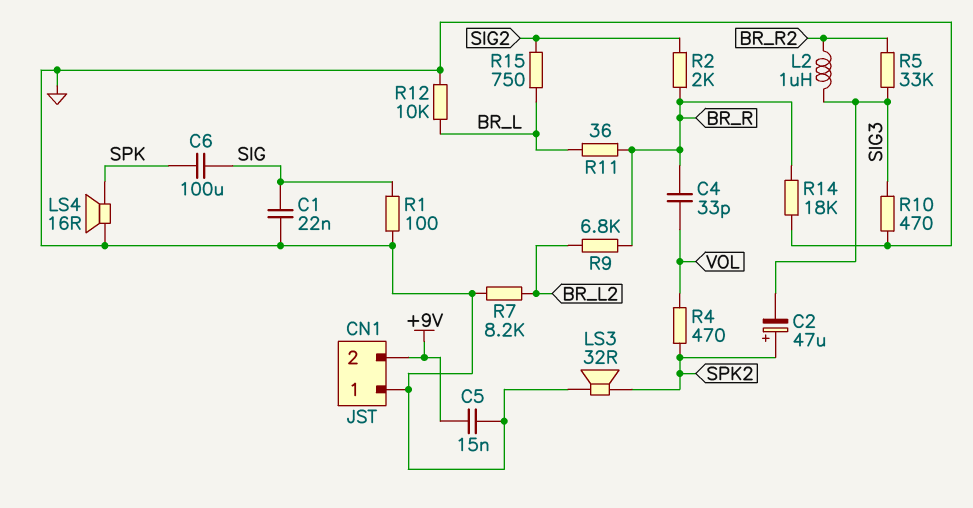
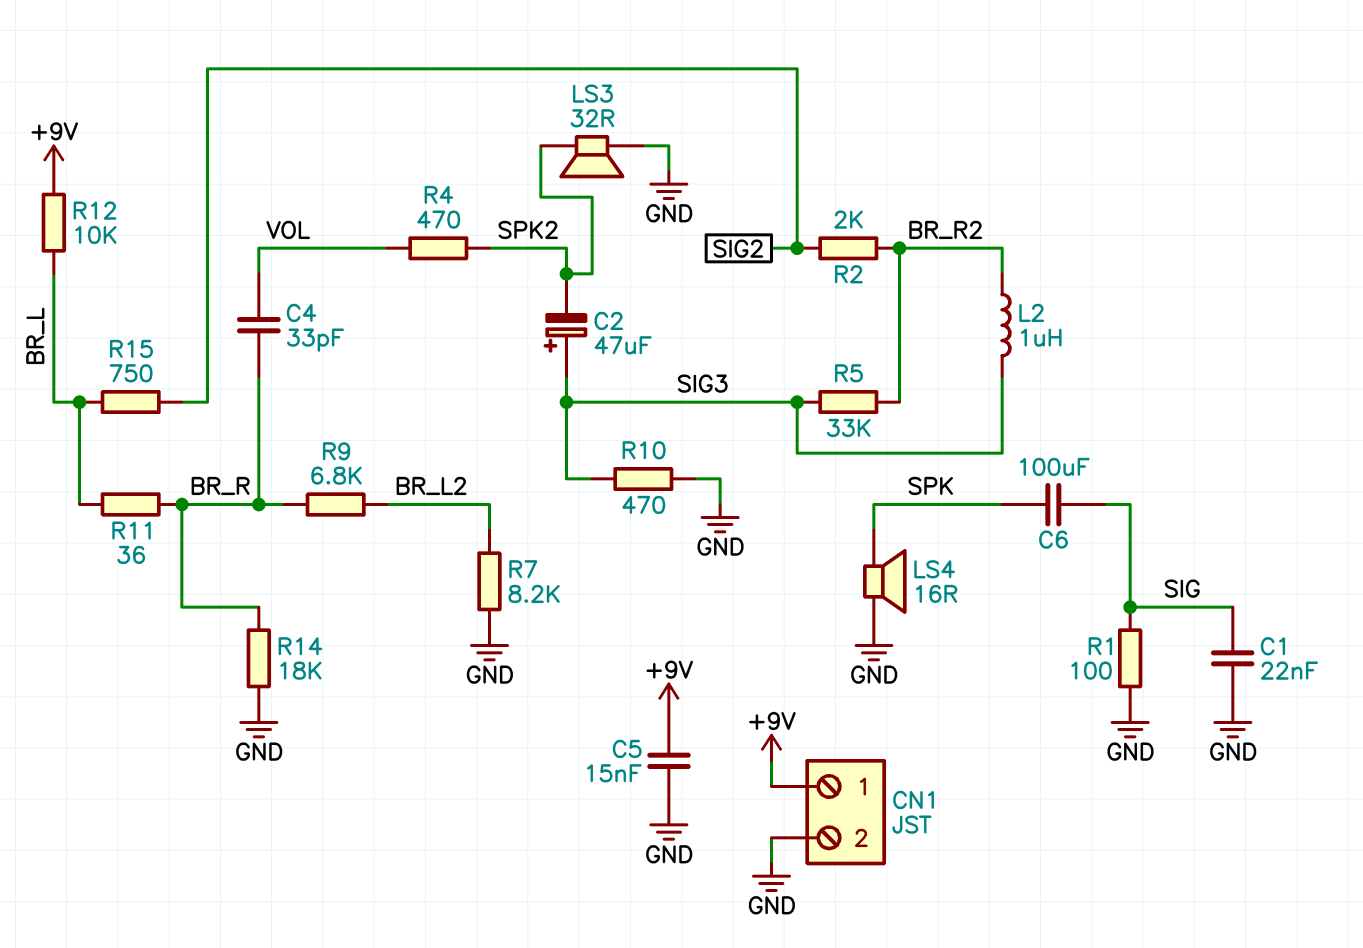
C2: 47uF (plus SPK2, minus SIG3) -> 47uF (plus SIG3, minus SPK2)
CN1 pin 1: GND -> +9V
CN1 pin 2: +9V -> GND
R2: 2k (BR_R, SIG2) -> 2k (BR_R2, SIG2)
R12: 10k (BR_L, GND) -> 10k (+9V, BR_L)

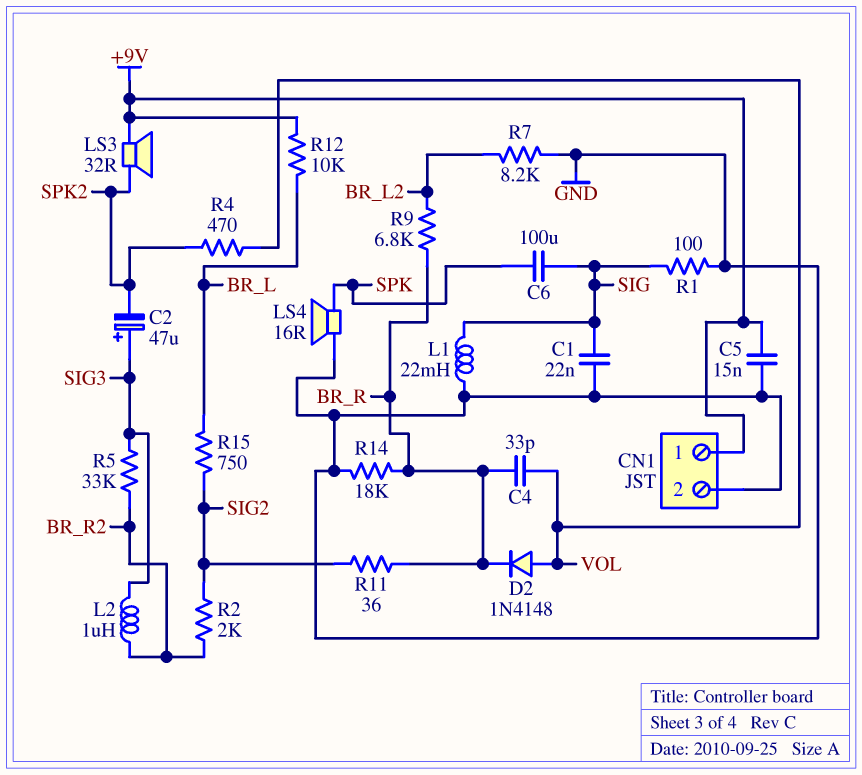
D2: none -> diode 1N4148 (A VOL, K BR_R)
L1: none -> 22mH (GND, SIG)
LS3: speaker 32R (GND, SPK2) -> speaker 32R (+9V, SPK2)
R10: 470 (GND, SIG3) -> none
R11: 36 (BR_L, BR_R) -> 36 (BR_R, SIG2)

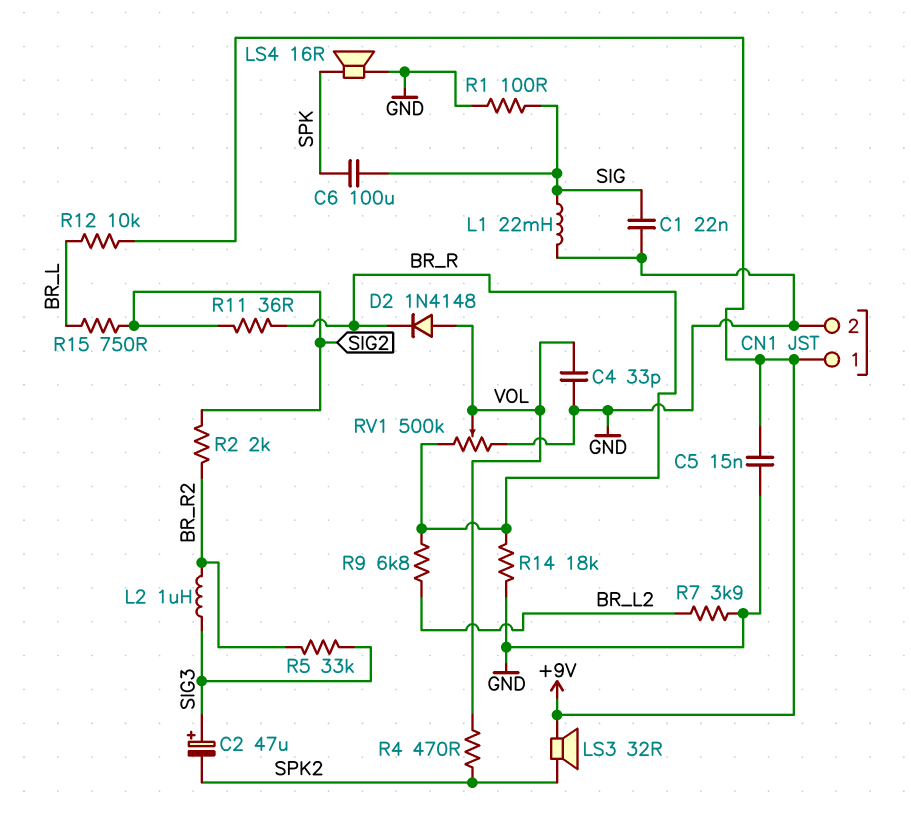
C4: 33pF (BR_R, VOL) -> 33pF (GND, VOL)
R7: 8.2k (BR_L2, GND) -> 3.9k (BR_L2, GND)
RV1: none -> 500k (BR_R, GND, wiper VOL)

